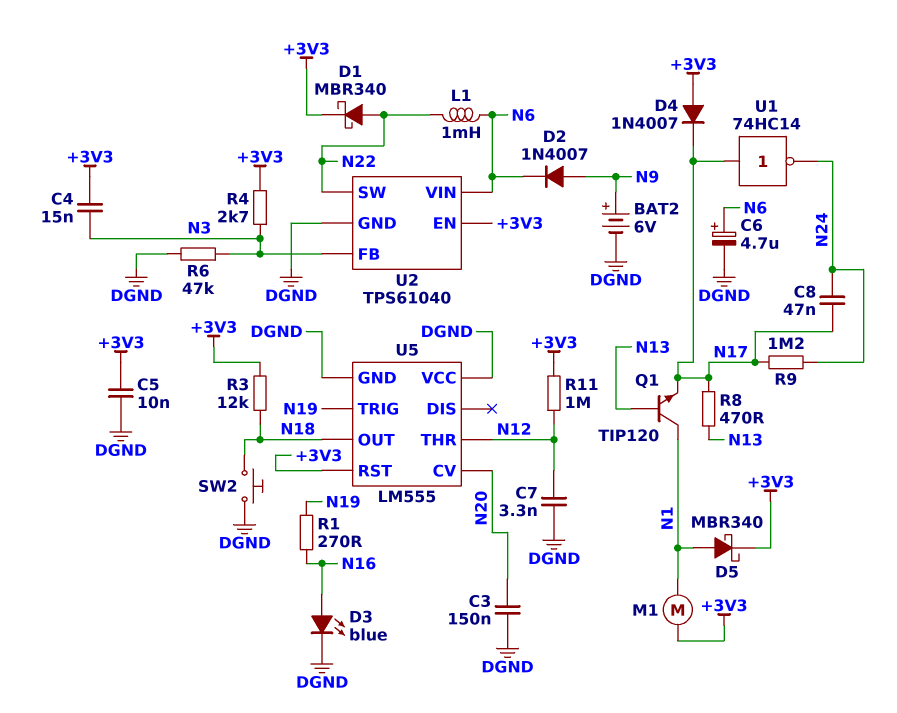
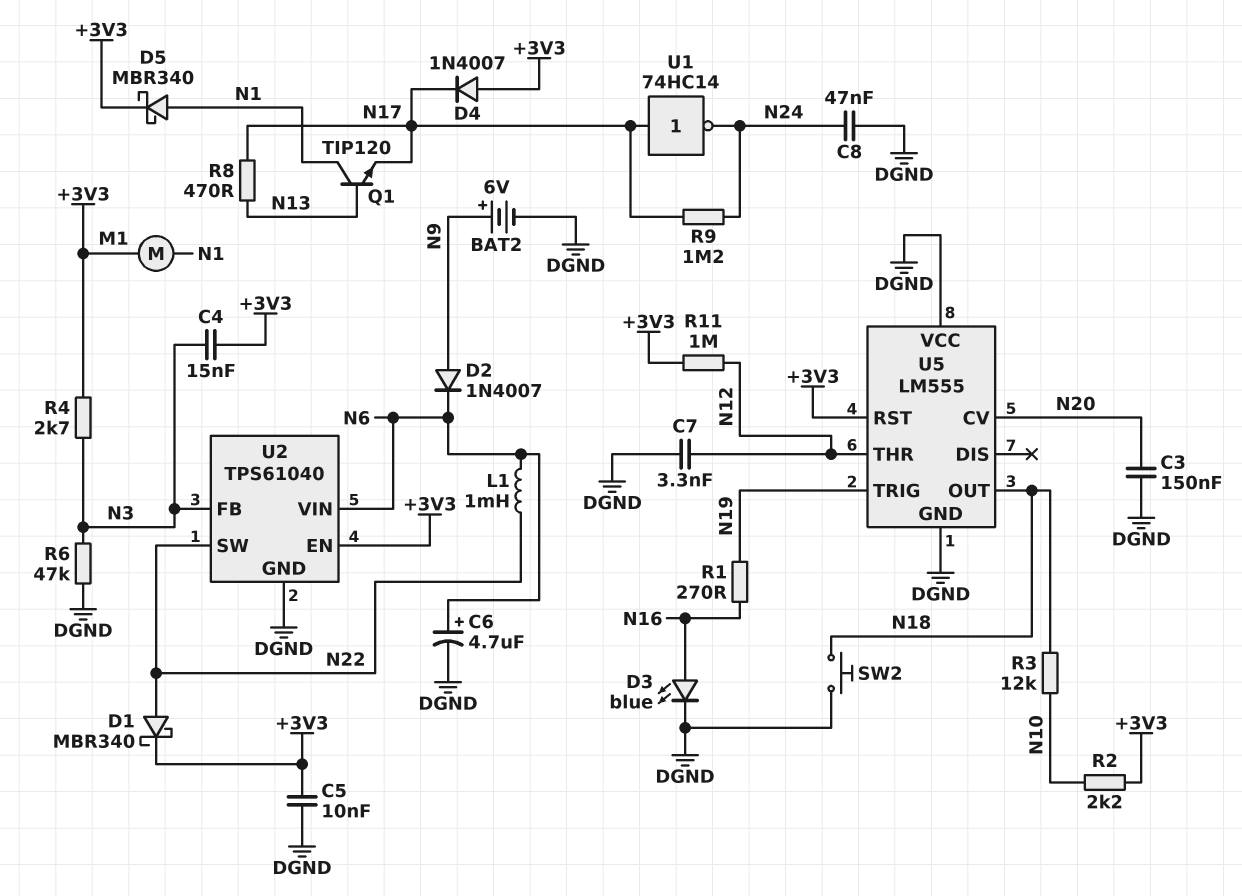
C8: 47nF (N17, N24) -> 47nF (DGND, N24)
R2: none -> 2.2k (+3V3, N10)
R3: 12k (+3V3, N18) -> 12k (N10, N18)

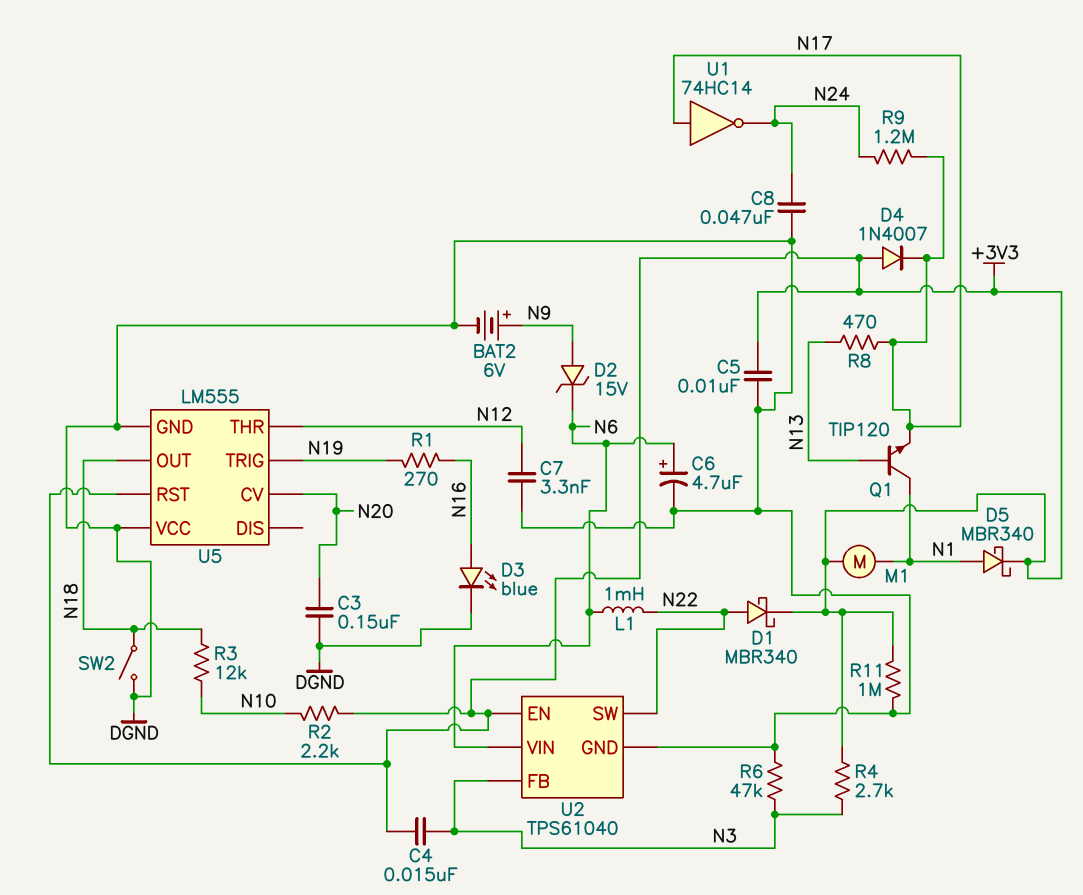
D2: diode 1N4007 (A N9, K N6) -> zener 15V (A N9, K N6)
R11: 1M (+3V3, N12) -> 1M (+3V3, DGND)
SW2: button (DGND, N18) -> switch (DGND, N18)

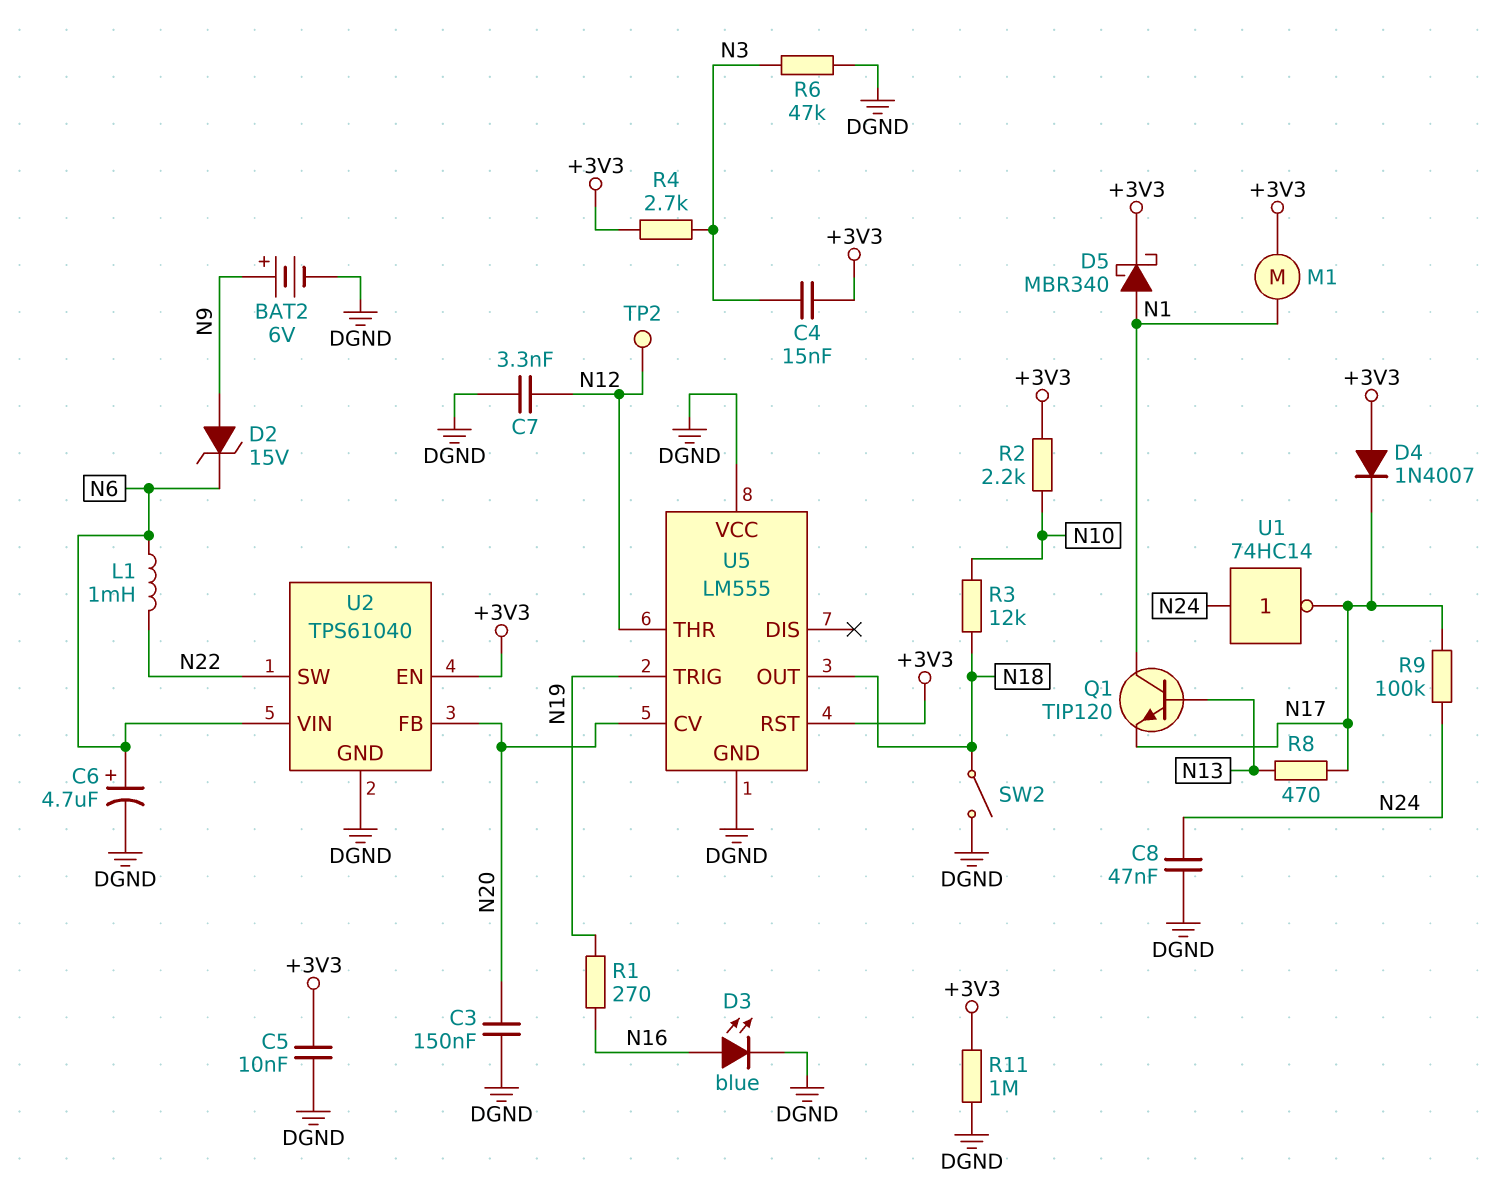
D1: schottky MBR340 (A N22, K +3V3) -> none
R9: 1.2M (N17, N24) -> 100k (N17, N24)
TP2: none -> test point (N12)
U1: NOT 74HC14 (in N17, out N24) -> NOT 74HC14 (in N24, out N17)
U2 pin FB: N3 -> N20

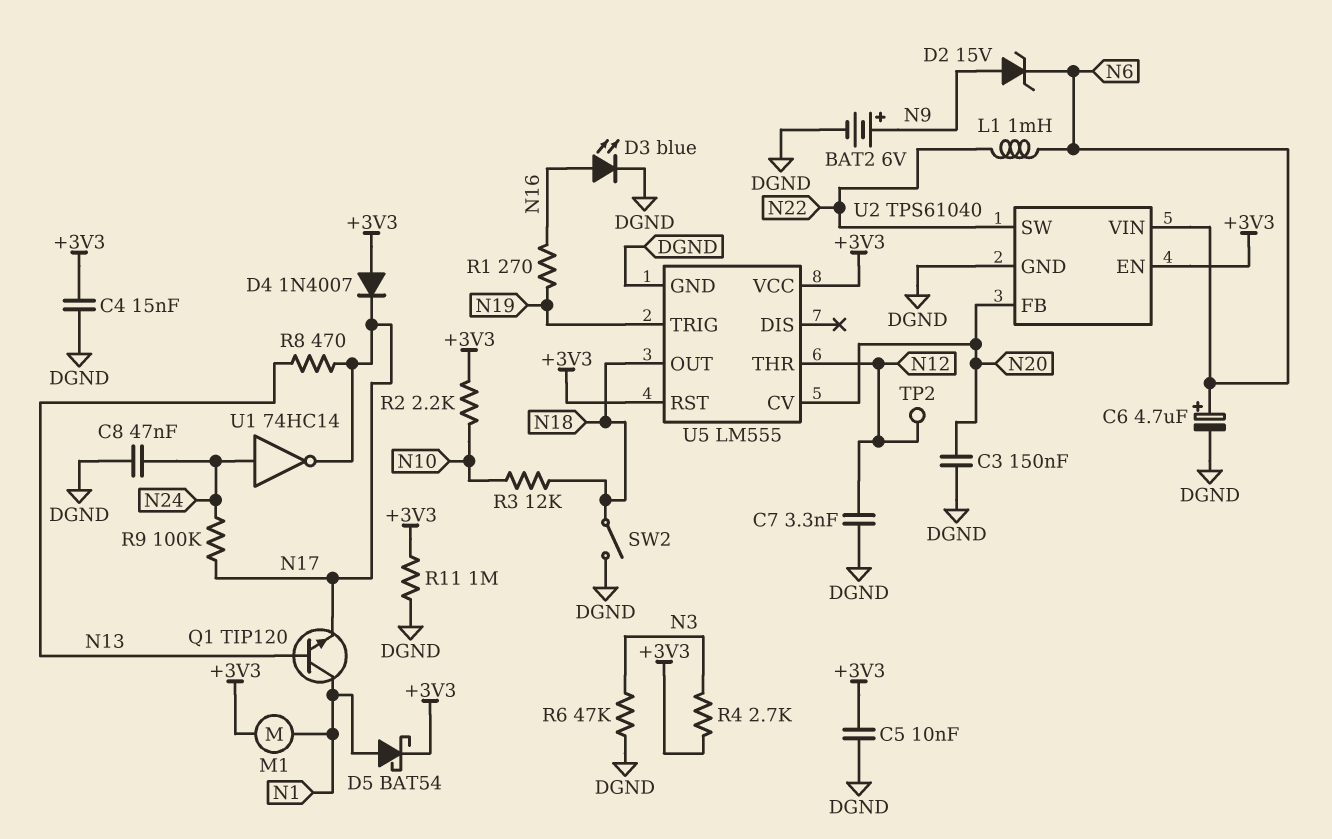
C4: 15nF (+3V3, N3) -> 15nF (+3V3, DGND)
D5: schottky MBR340 (A N1, K +3V3) -> schottky BAT54 (A N1, K +3V3)
U5 pin VCC: DGND -> +3V3

